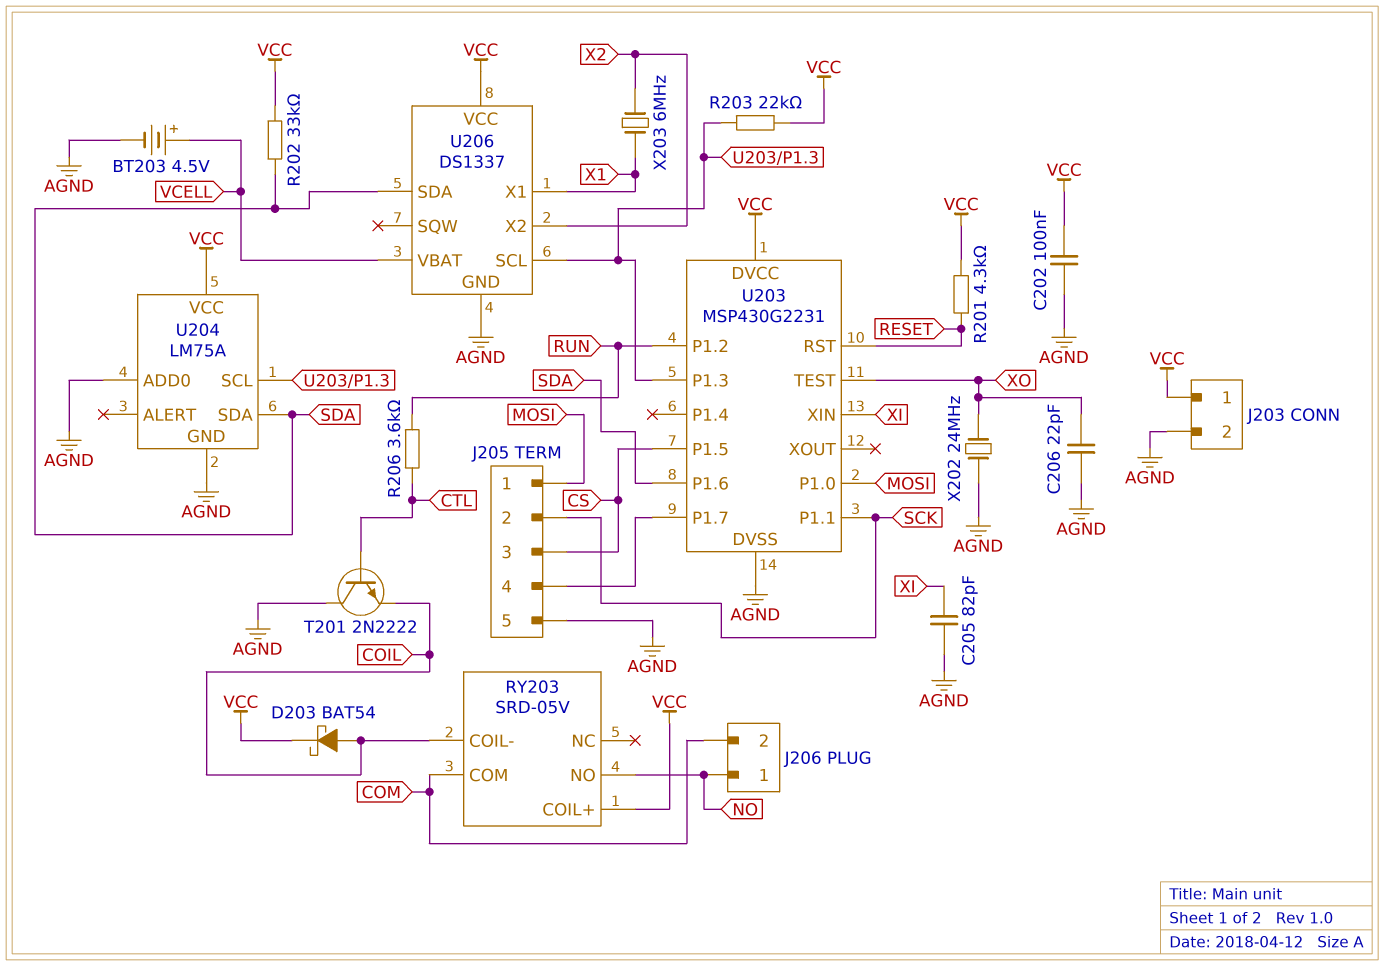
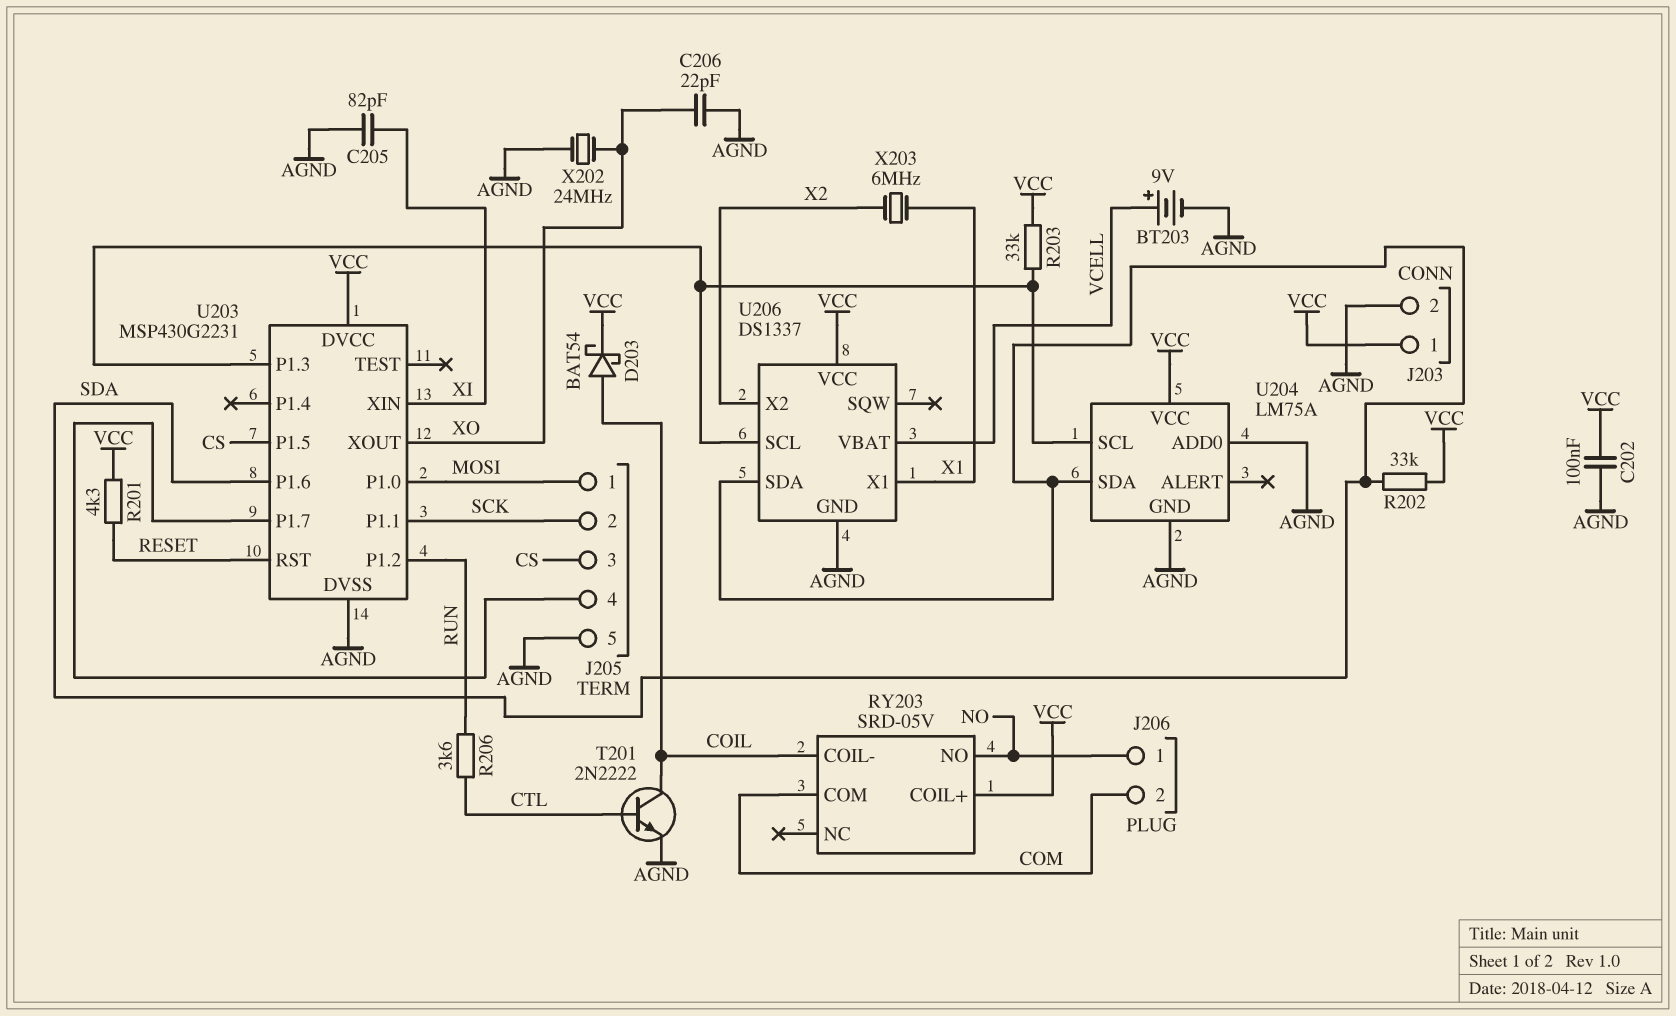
BT203: 4.5V (plus VCELL, minus AGND) -> 9V (plus VCELL, minus AGND)
R203: 22k (U203/P1.3, VCC) -> 33k (U203/P1.3, VCC)
T201: NPN 2N2222 (B CTL, C AGND, E COIL) -> NPN 2N2222 (B CTL, C COIL, E AGND)
U203 pin TEST: XO -> none
U203 pin XOUT: none -> XO

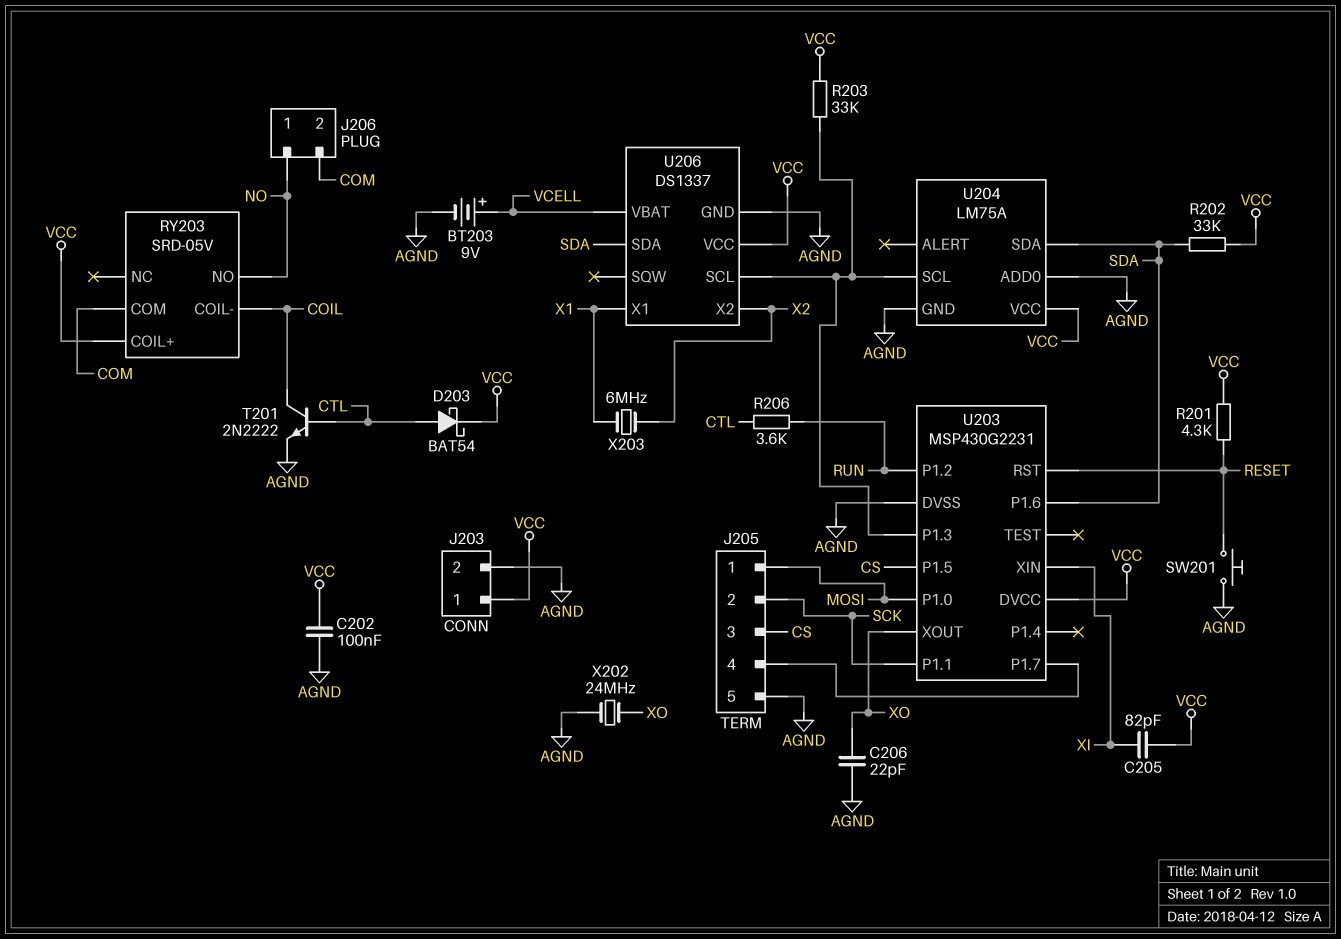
C205: 82pF (AGND, XI) -> 82pF (VCC, XI)
D203: schottky BAT54 (A COIL, K VCC) -> schottky BAT54 (A CTL, K VCC)
SW201: none -> button (AGND, RESET)

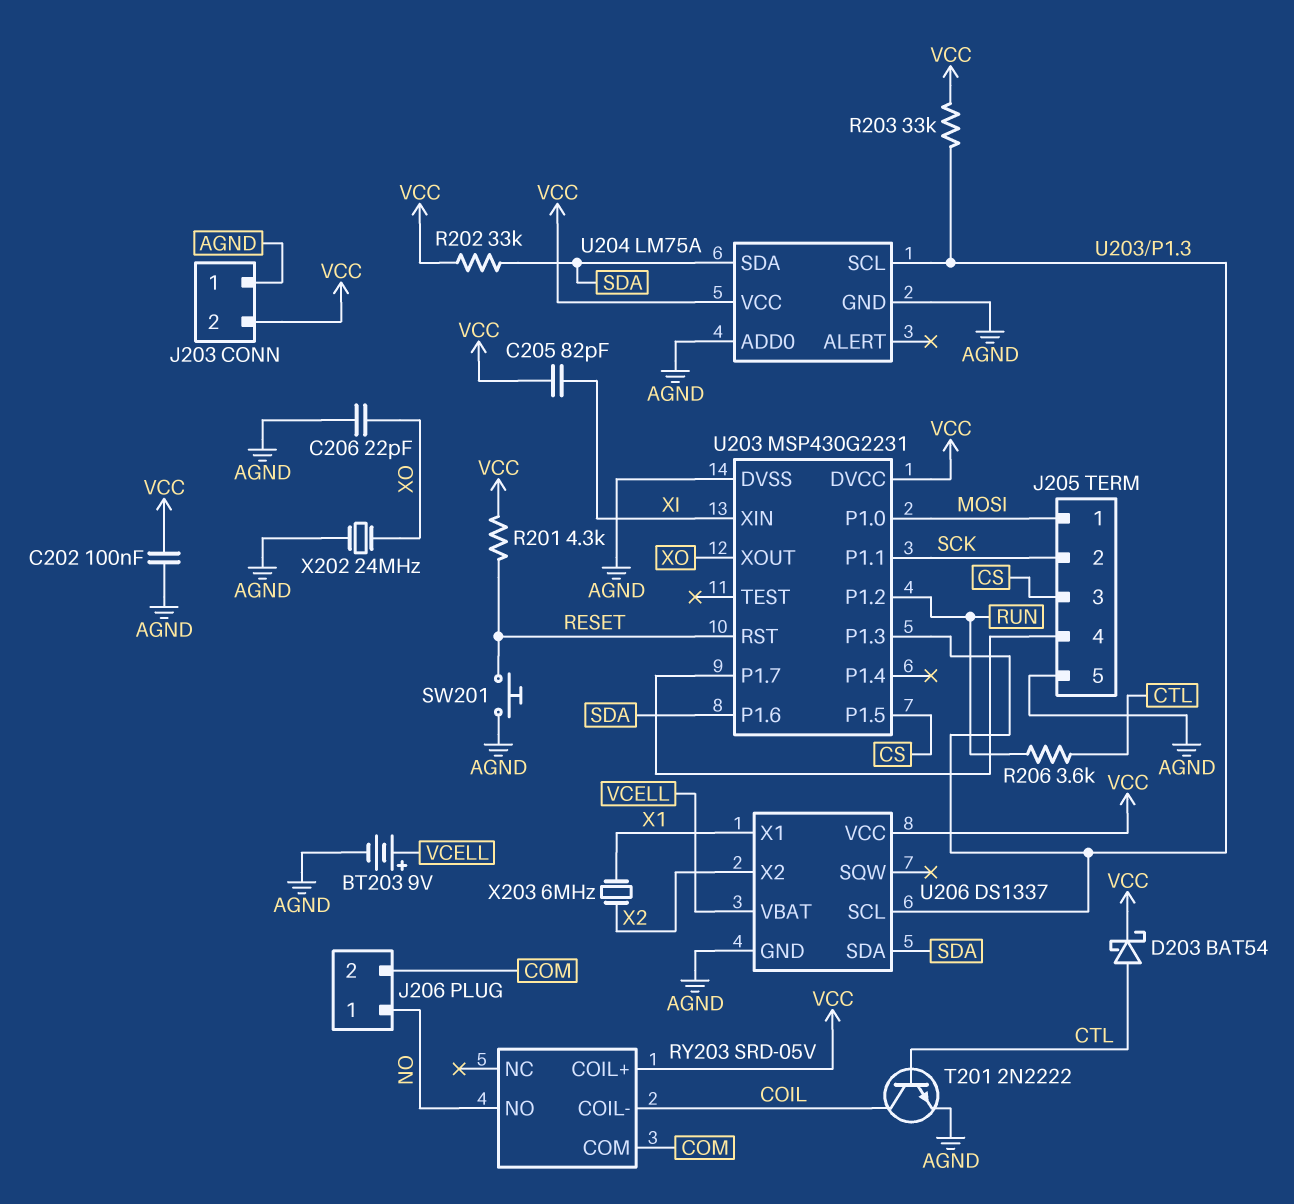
J203 pin 1: VCC -> AGND
J203 pin 2: AGND -> VCC

